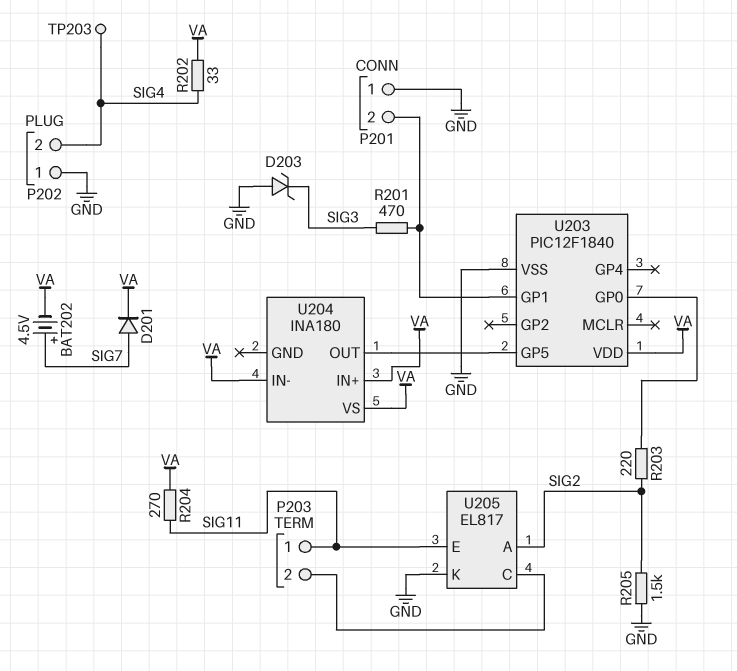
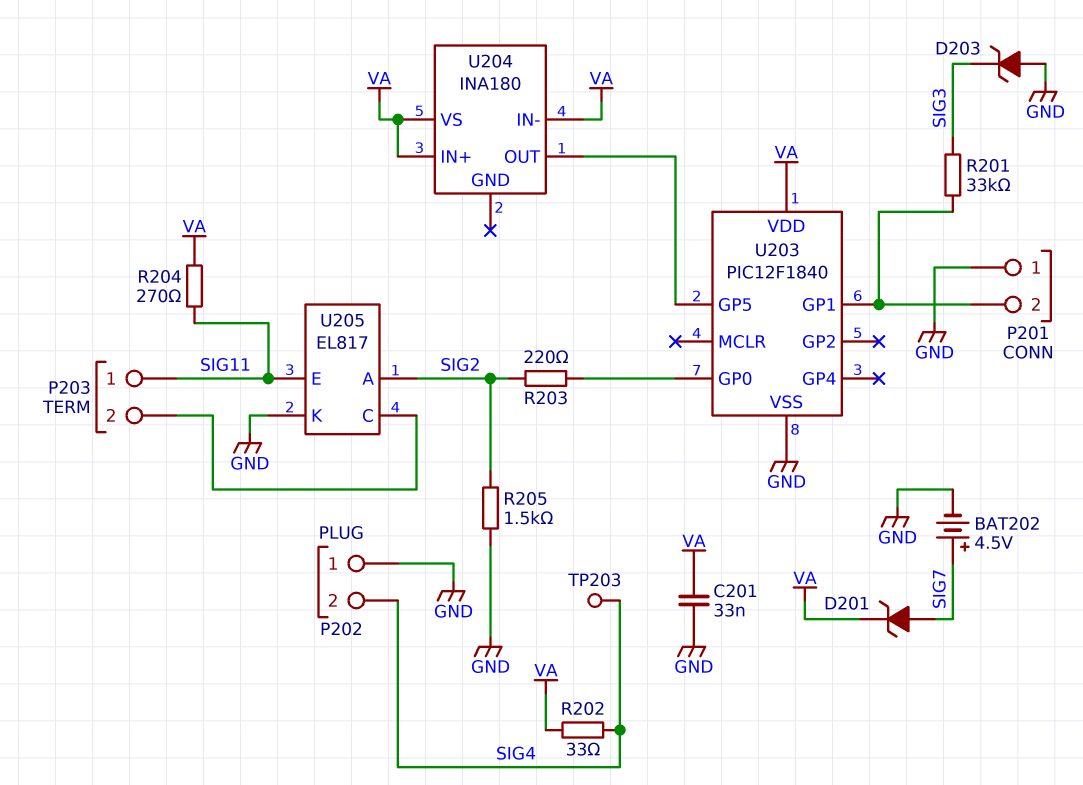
BAT202: 4.5V (plus SIG7, minus VA) -> 4.5V (plus SIG7, minus GND)
C201: none -> 33nF (GND, VA)
D201: diode (A SIG7, K VA) -> zener (A SIG7, K VA)
R201: 470 (P201/2, SIG3) -> 33k (P201/2, SIG3)

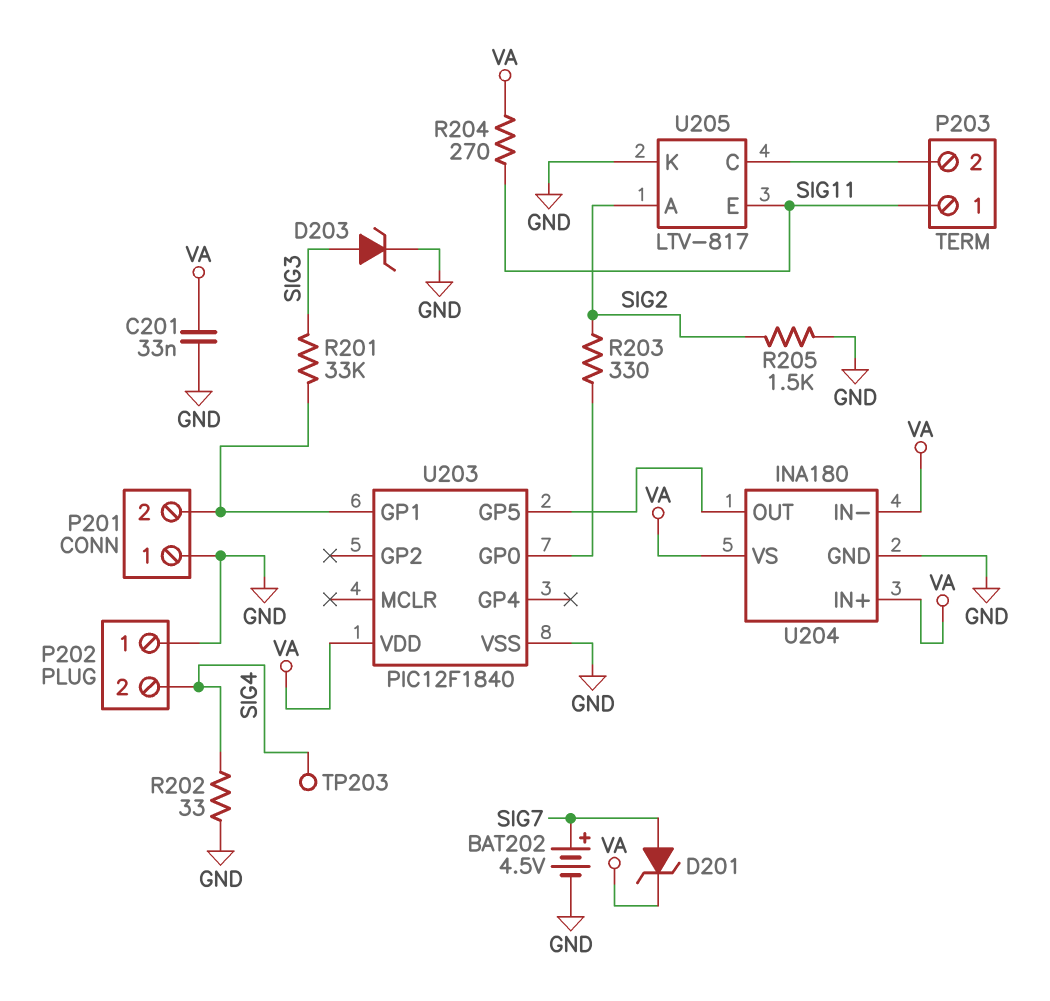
D203: zener (A GND, K SIG3) -> zener (A SIG3, K GND)
R202: 33 (SIG4, VA) -> 33 (GND, SIG4)
R203: 220 (SIG2, U203/GP0) -> 330 (SIG2, U203/GP0)
U204 pin GND: none -> GND
U205: EL817 -> LTV-817

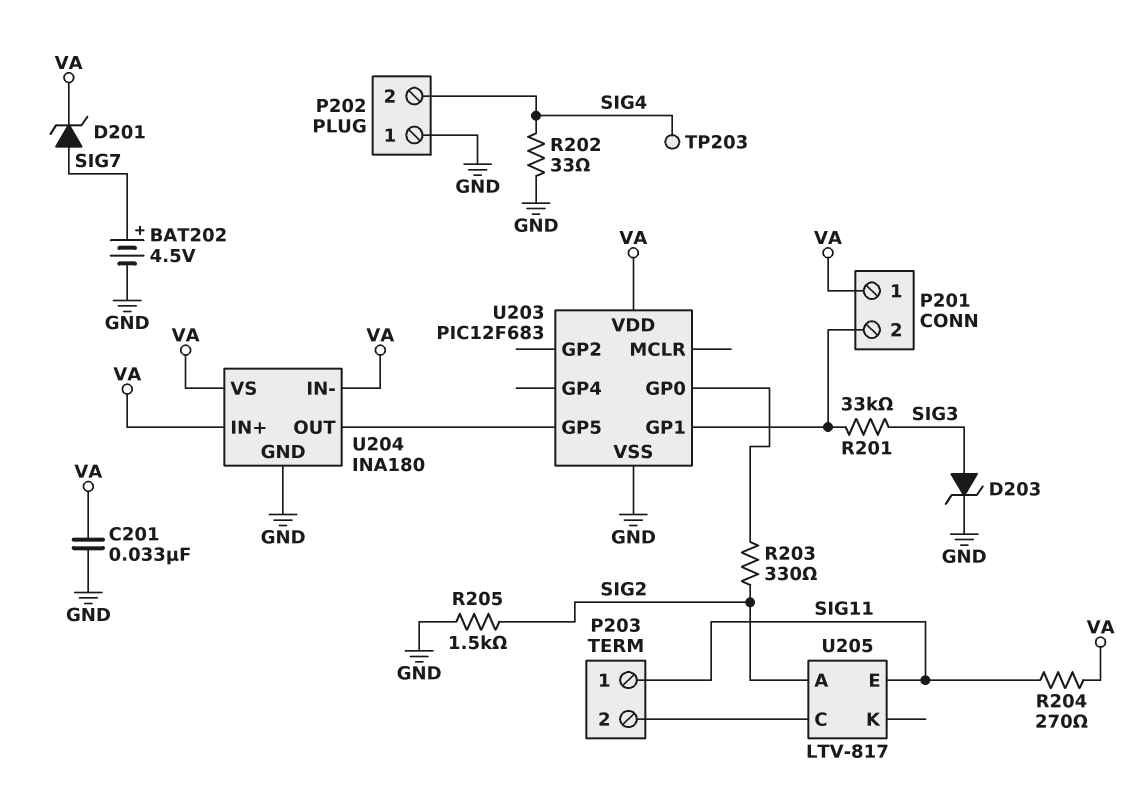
P201 pin 1: GND -> VA
U203: PIC12F1840 -> PIC12F683
U205 pin K: GND -> none

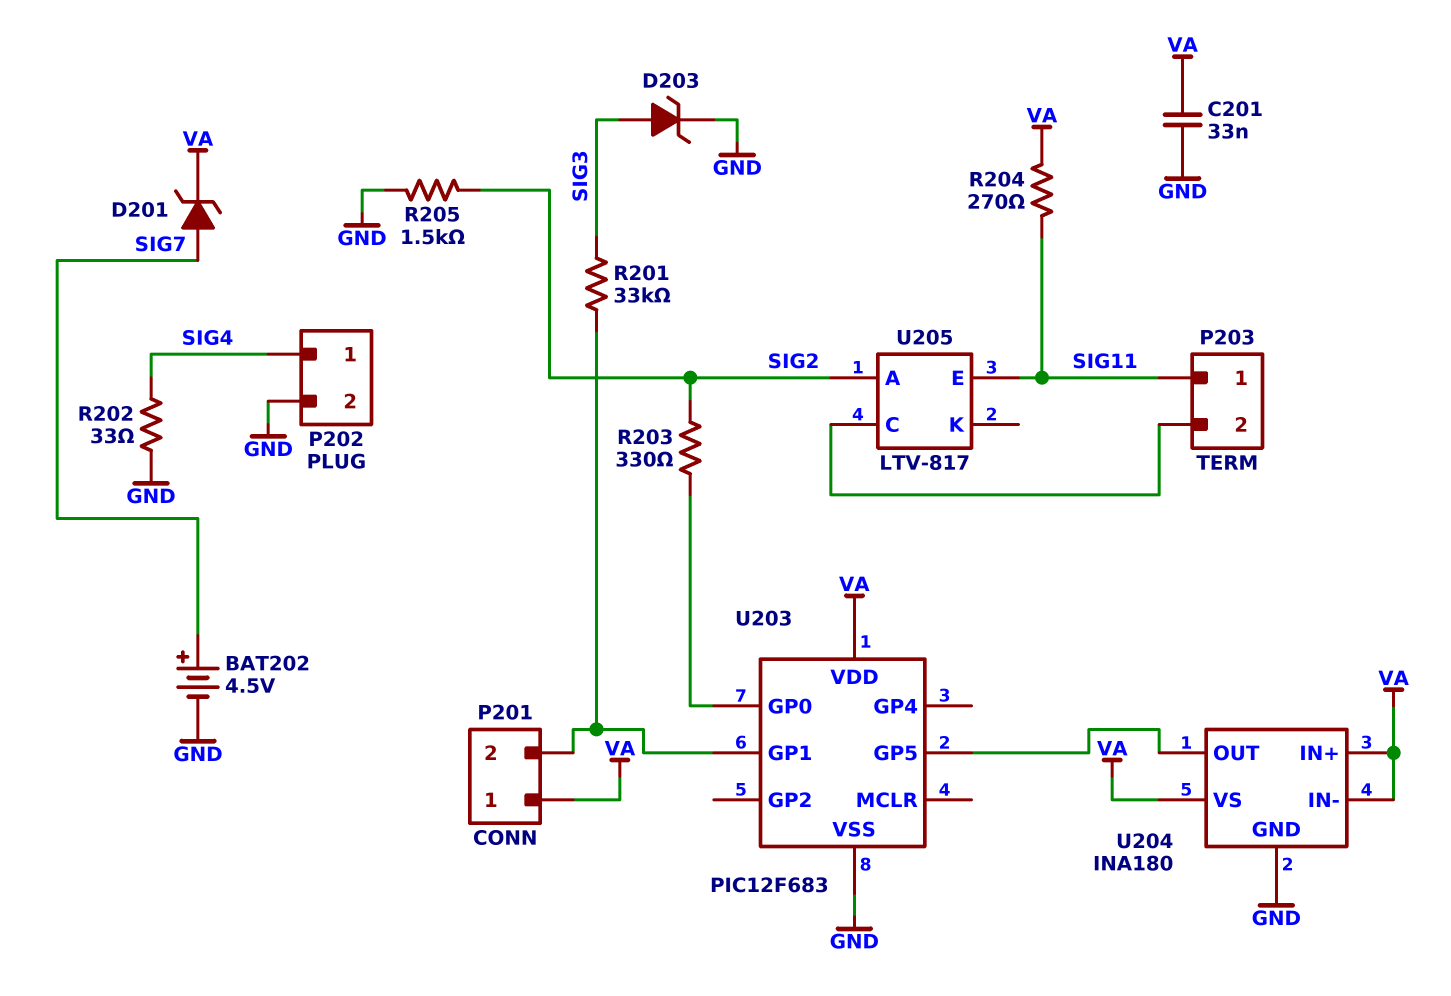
P202 pin 1: GND -> SIG4
P202 pin 2: SIG4 -> GND
TP203: test point (SIG4) -> none

